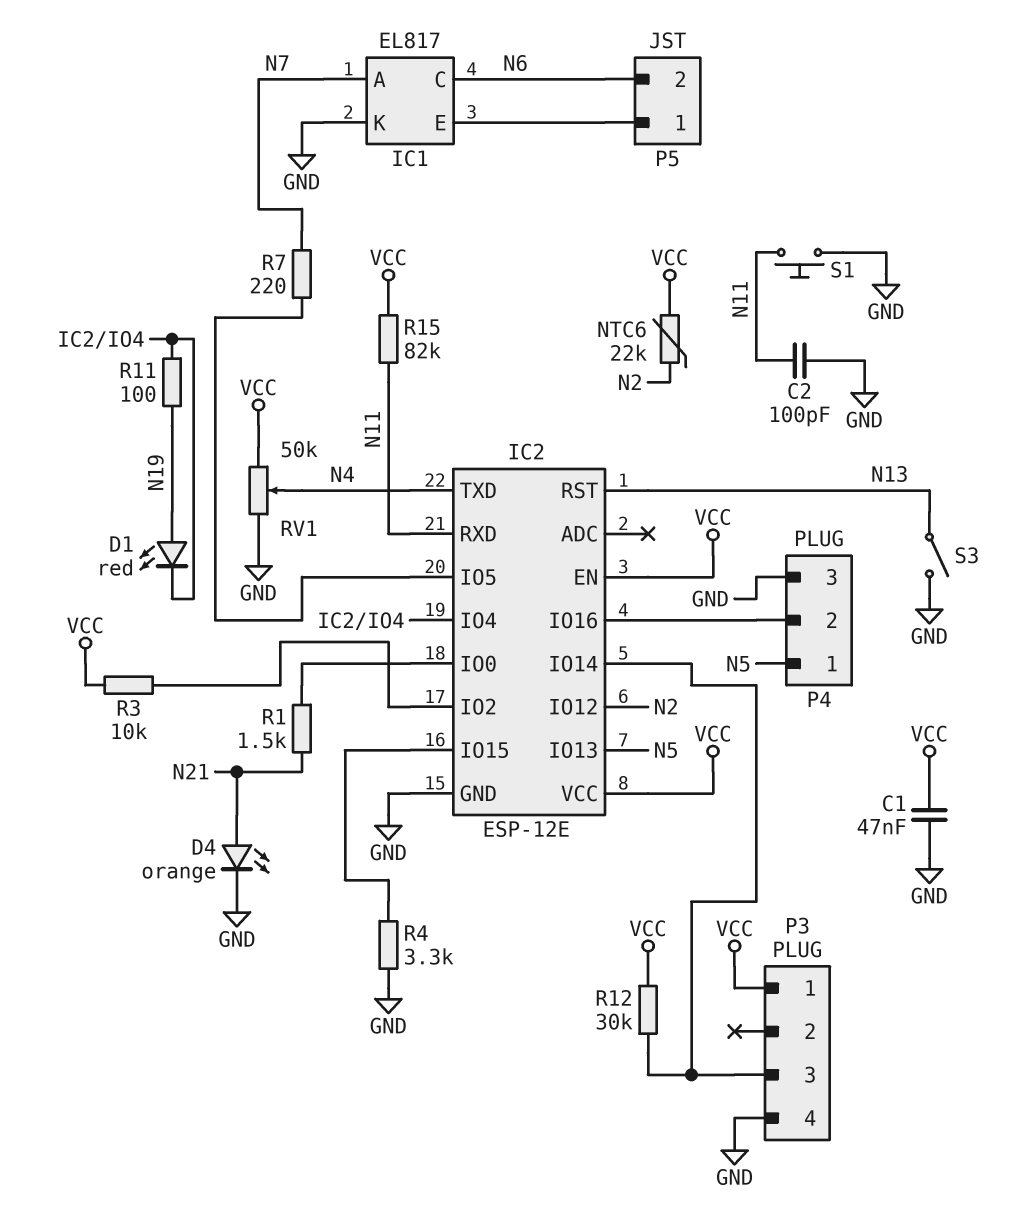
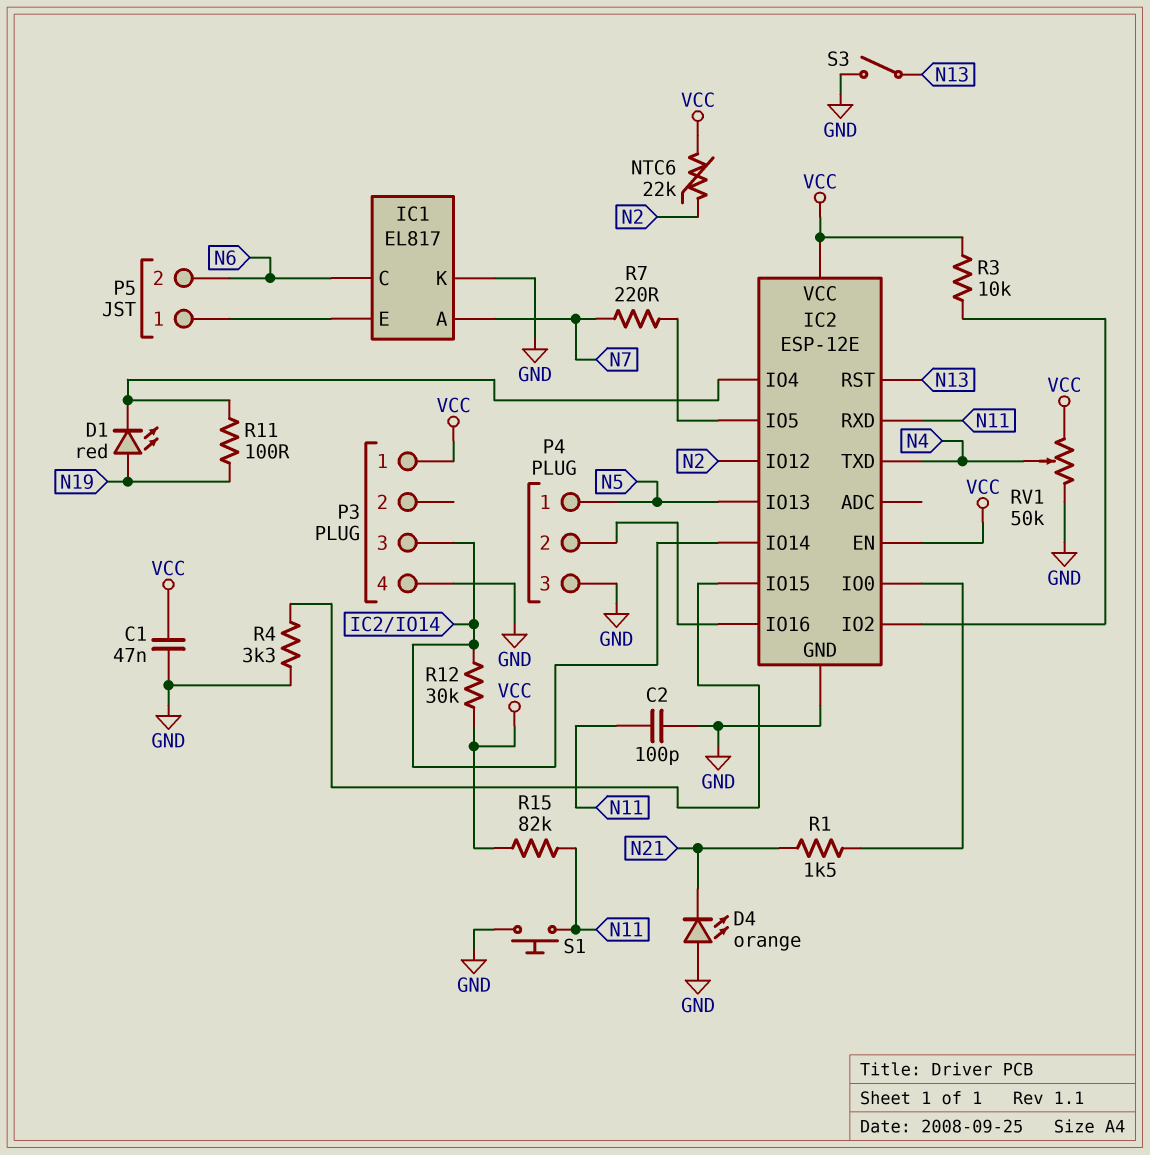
D4: LED orange (A N21, K GND) -> LED orange (A GND, K N21)

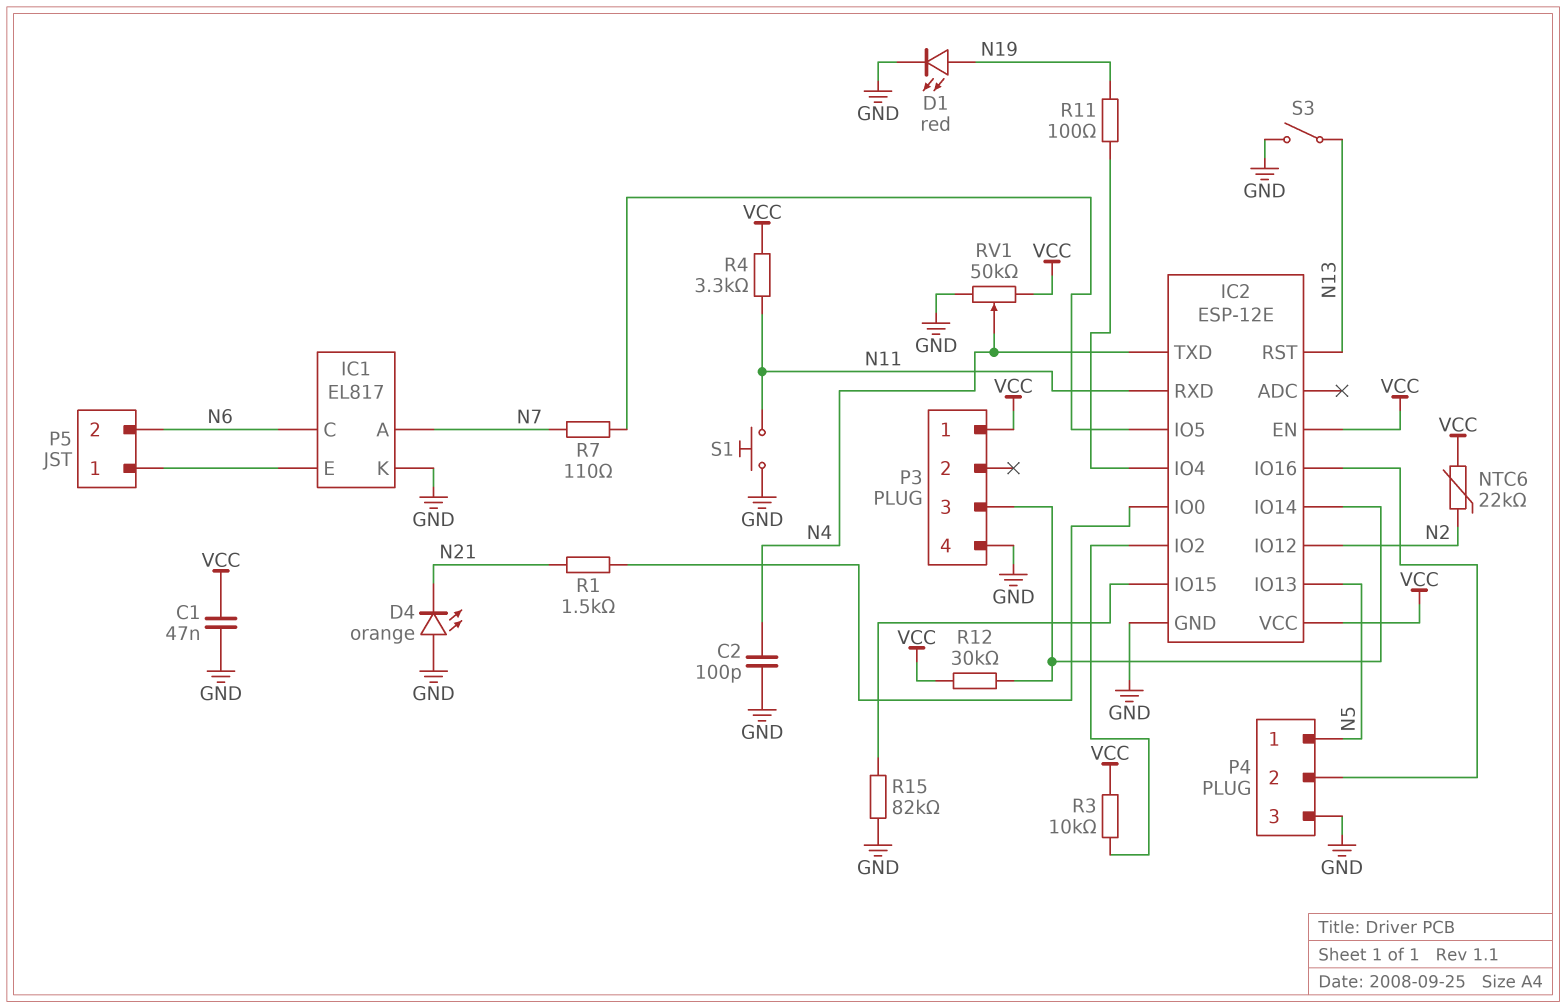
C2: 100pF (GND, N11) -> 100pF (GND, N4)
D1: LED red (A N19, K IC2/IO4) -> LED red (A N19, K GND)
R4: 3.3k (GND, IC2/IO15) -> 3.3k (N11, VCC)
R7: 220 (IC2/IO5, N7) -> 110 (IC2/IO5, N7)
R15: 82k (N11, VCC) -> 82k (GND, IC2/IO15)

